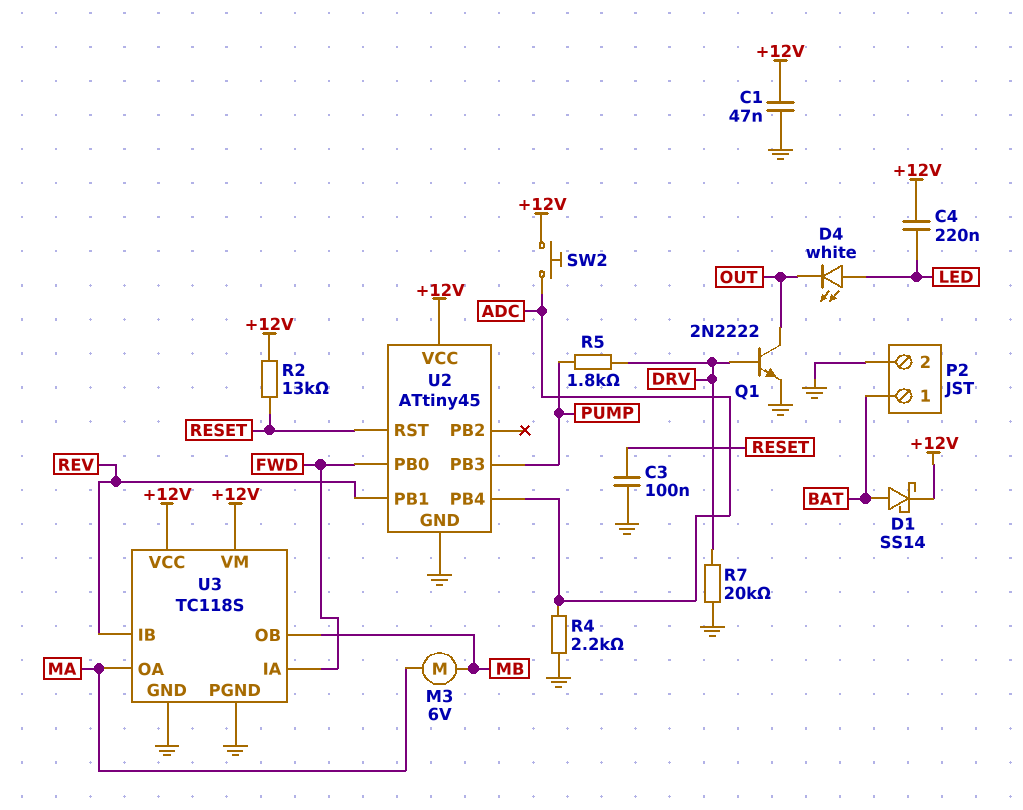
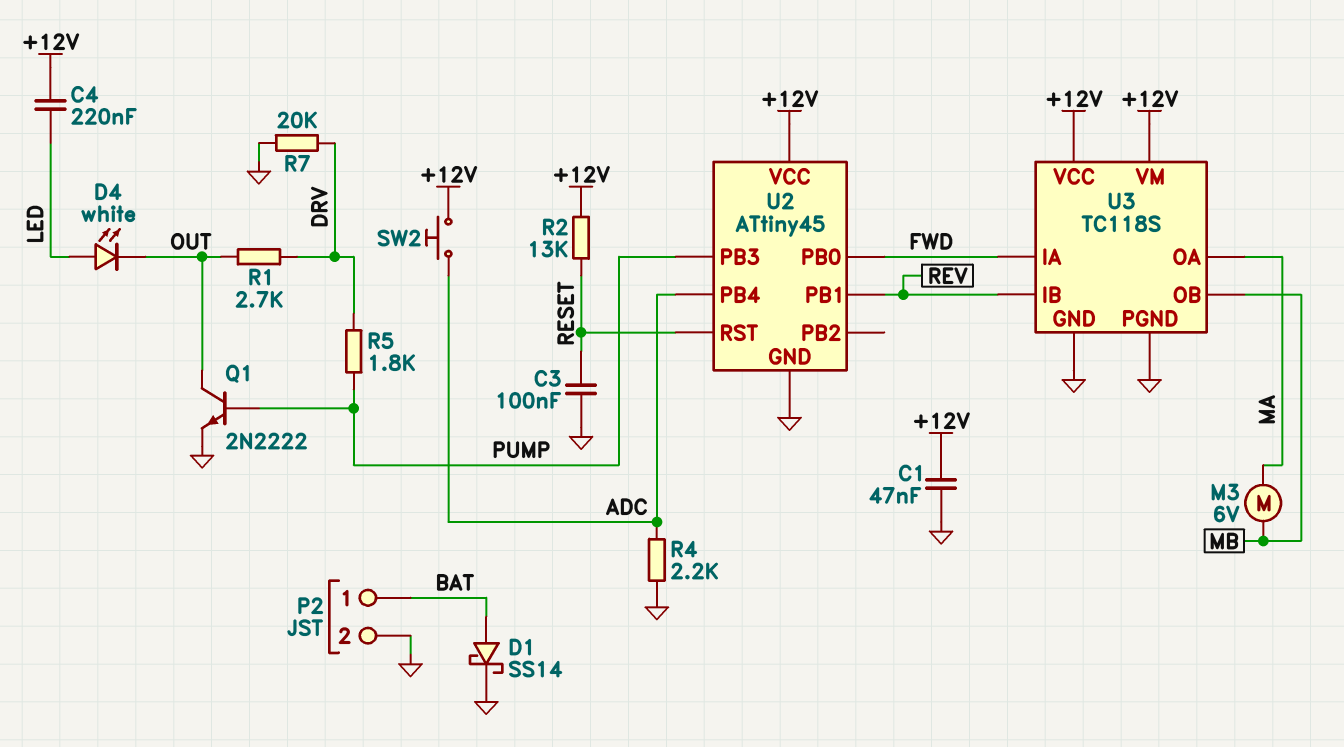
D1: schottky SS14 (A BAT, K +12V) -> schottky SS14 (A BAT, K GND)
Q1: NPN 2N2222 (B DRV, C OUT, E GND) -> NPN 2N2222 (B PUMP, C OUT, E GND)
R1: none -> 2.7k (DRV, OUT)

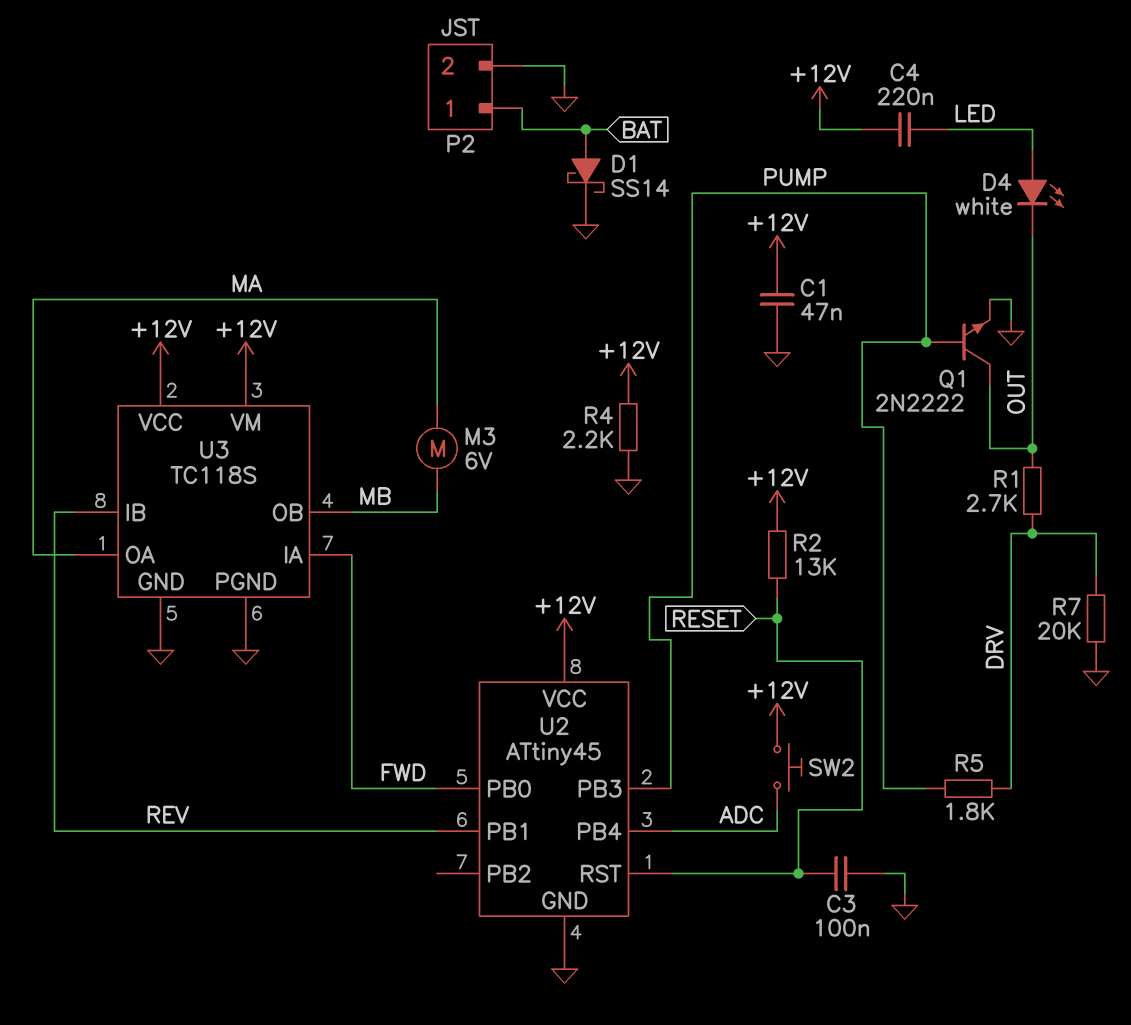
R4: 2.2k (ADC, GND) -> 2.2k (+12V, GND)

